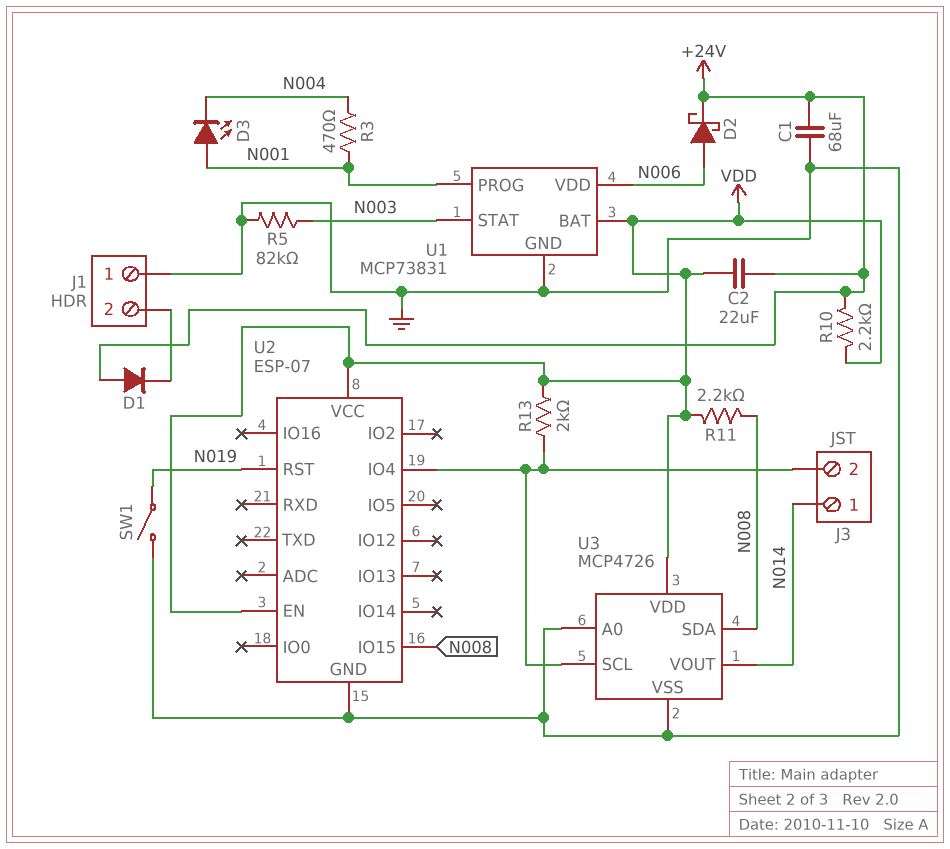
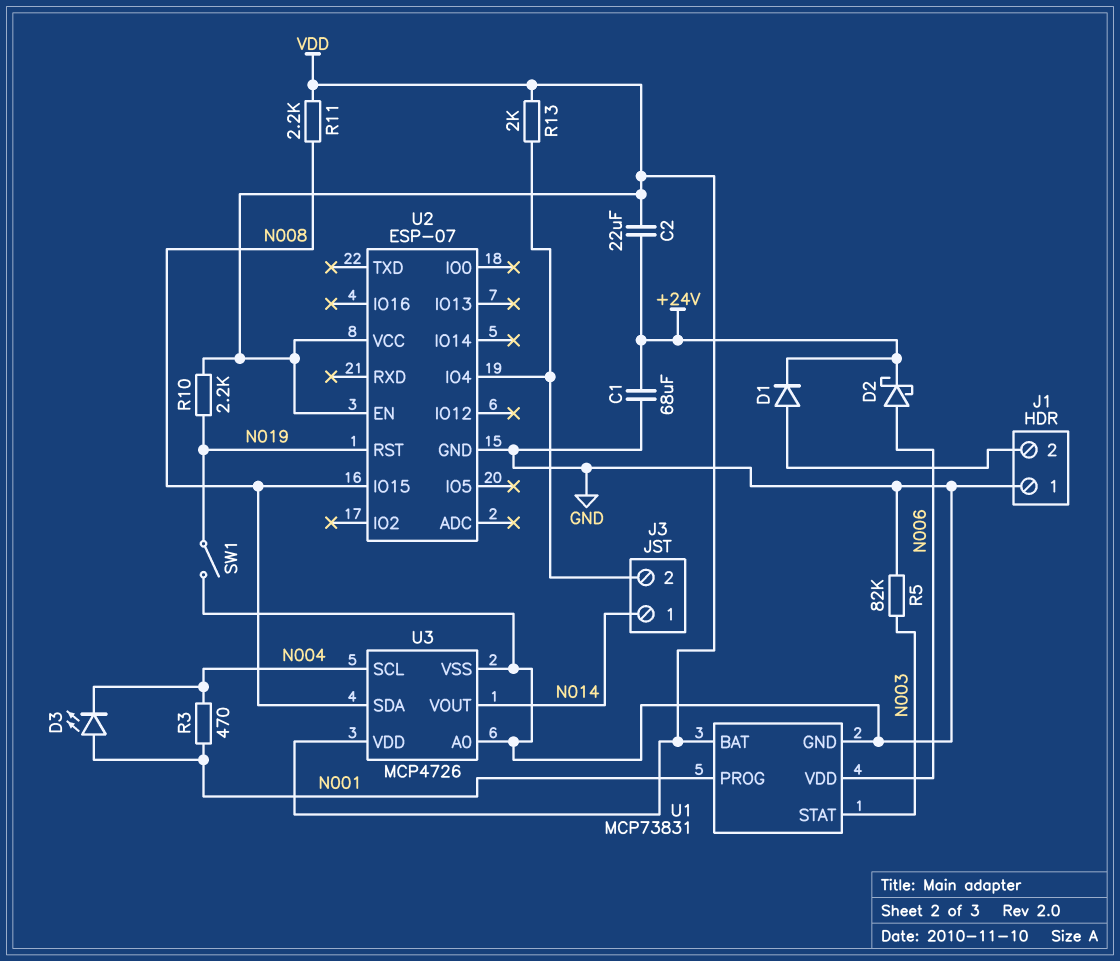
D1: diode (A +24V, K J1/2) -> diode (A J1/2, K +24V)
R10: 2.2k (+24V, VDD) -> 2.2k (N019, VDD)
U3 pin SCL: J3/2 -> N004

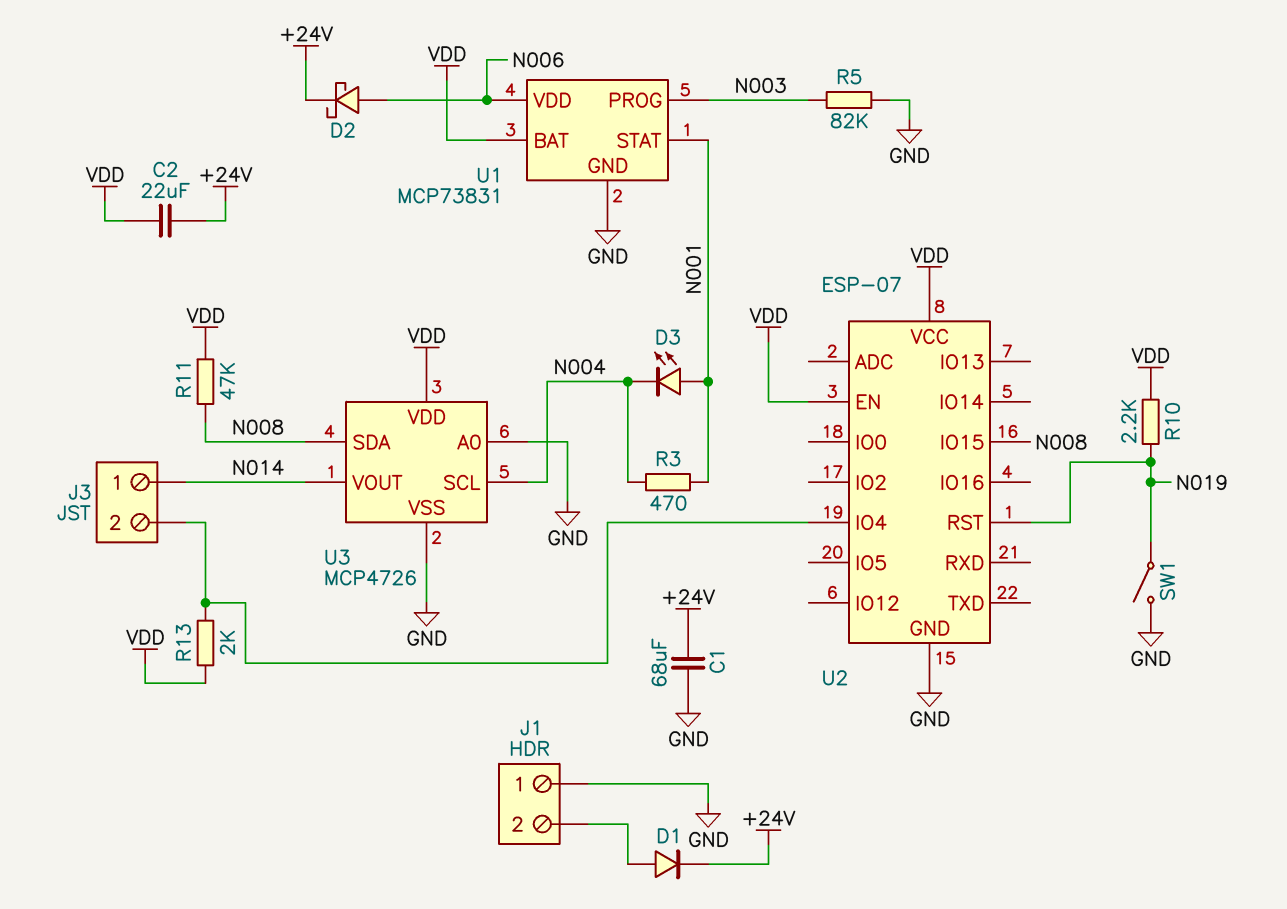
R11: 2.2k (N008, VDD) -> 47k (N008, VDD)
U1 pin PROG: N001 -> N003
U1 pin STAT: N003 -> N001

